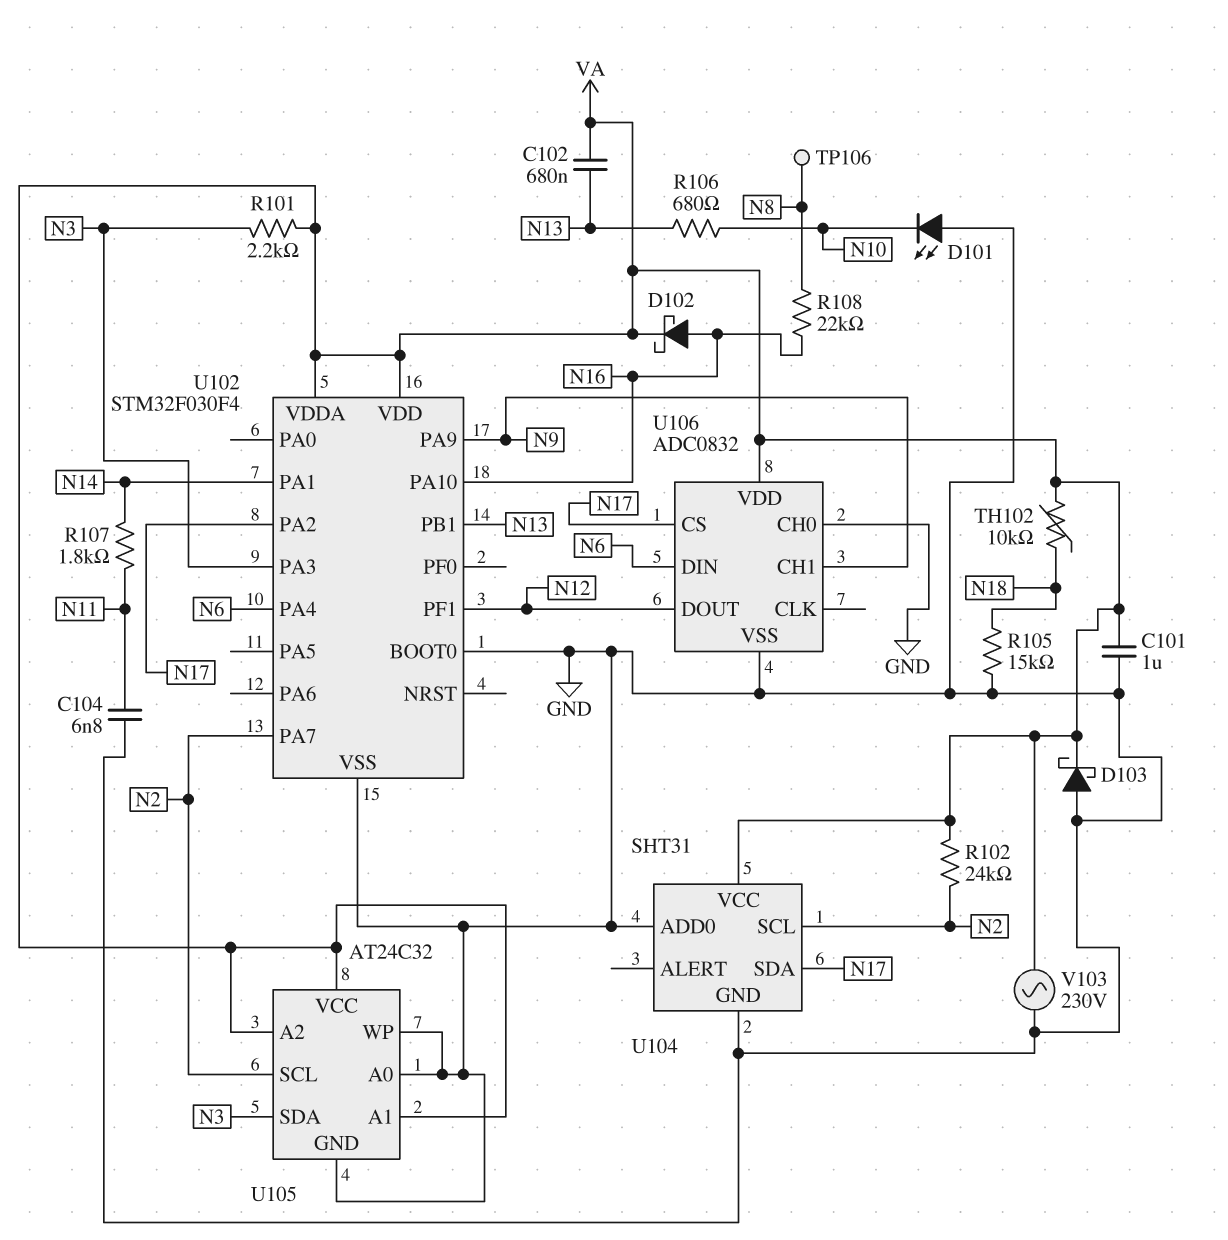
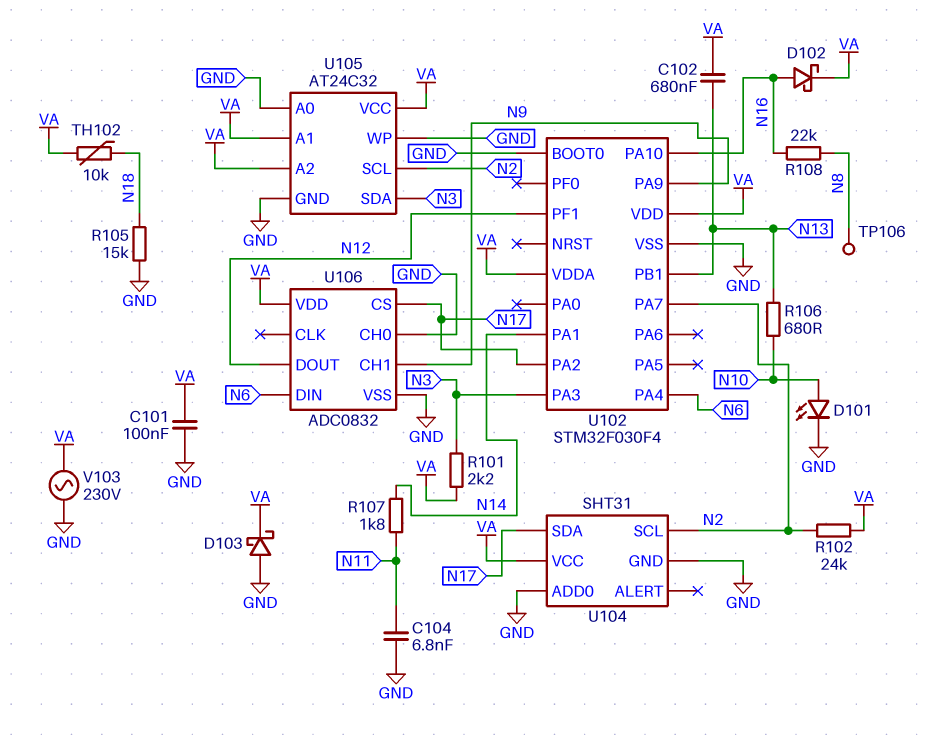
C101: 1uF (GND, VA) -> 100nF (GND, VA)
D101: LED (A GND, K N10) -> LED (A N10, K GND)

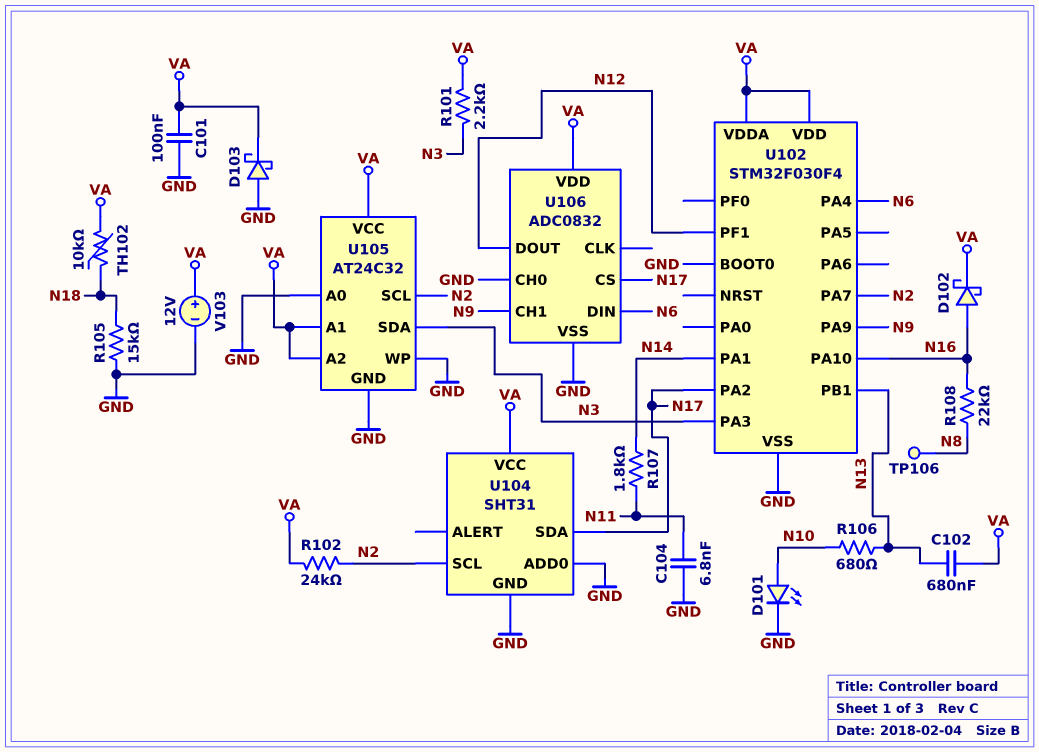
V103: AC 230V (GND, VA) -> 12V (plus VA, minus GND)

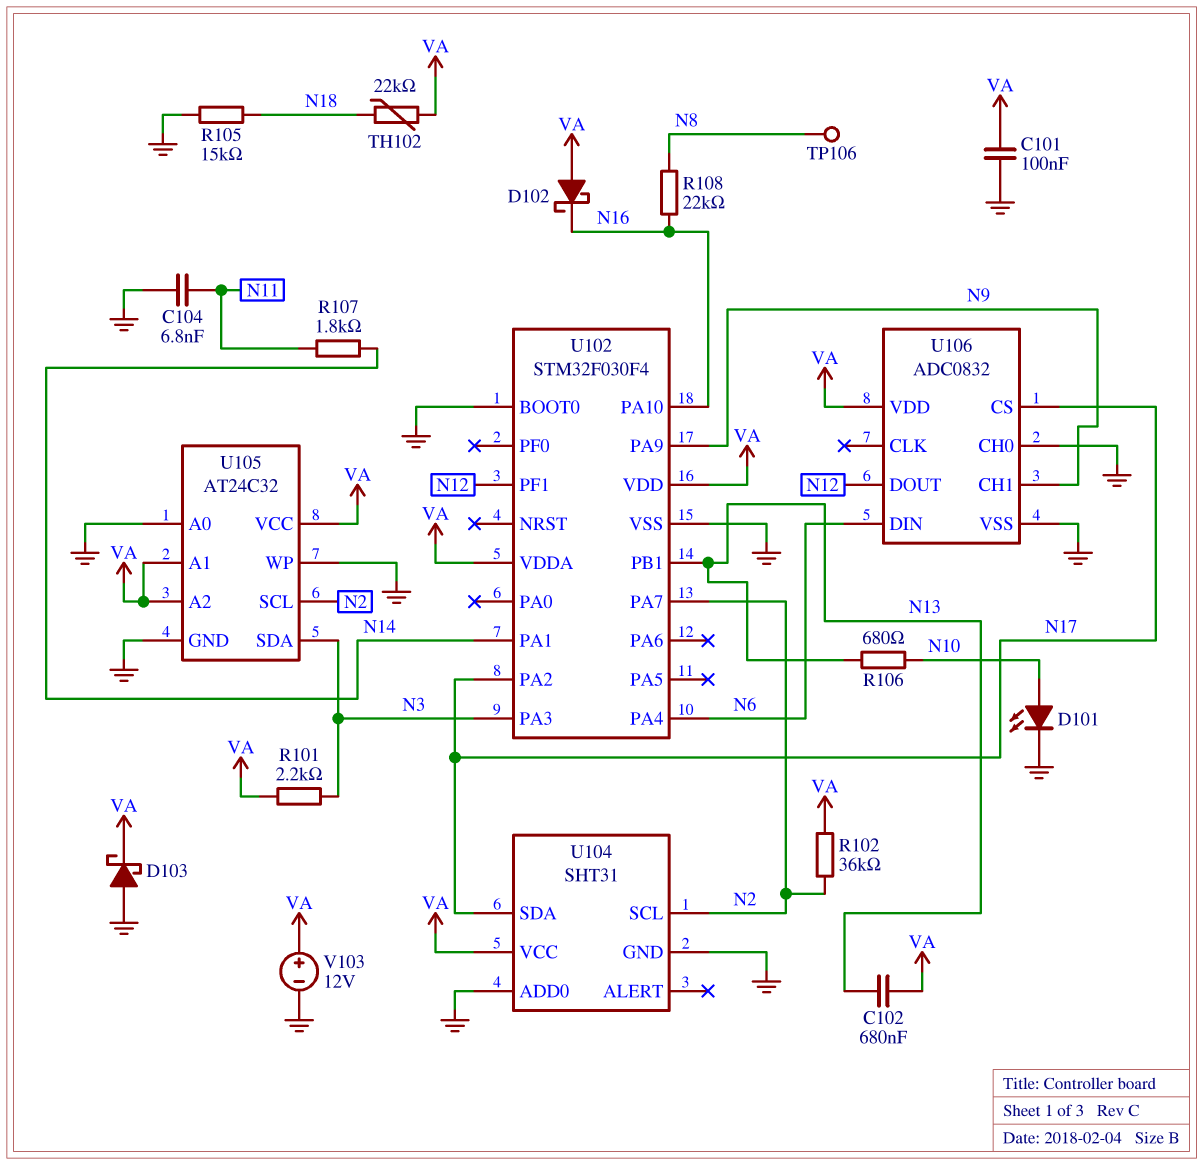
D102: schottky (A N16, K VA) -> schottky (A VA, K N16)
R102: 24k (N2, VA) -> 36k (N2, VA)
TH102: 10k (N18, VA) -> 22k (N18, VA)

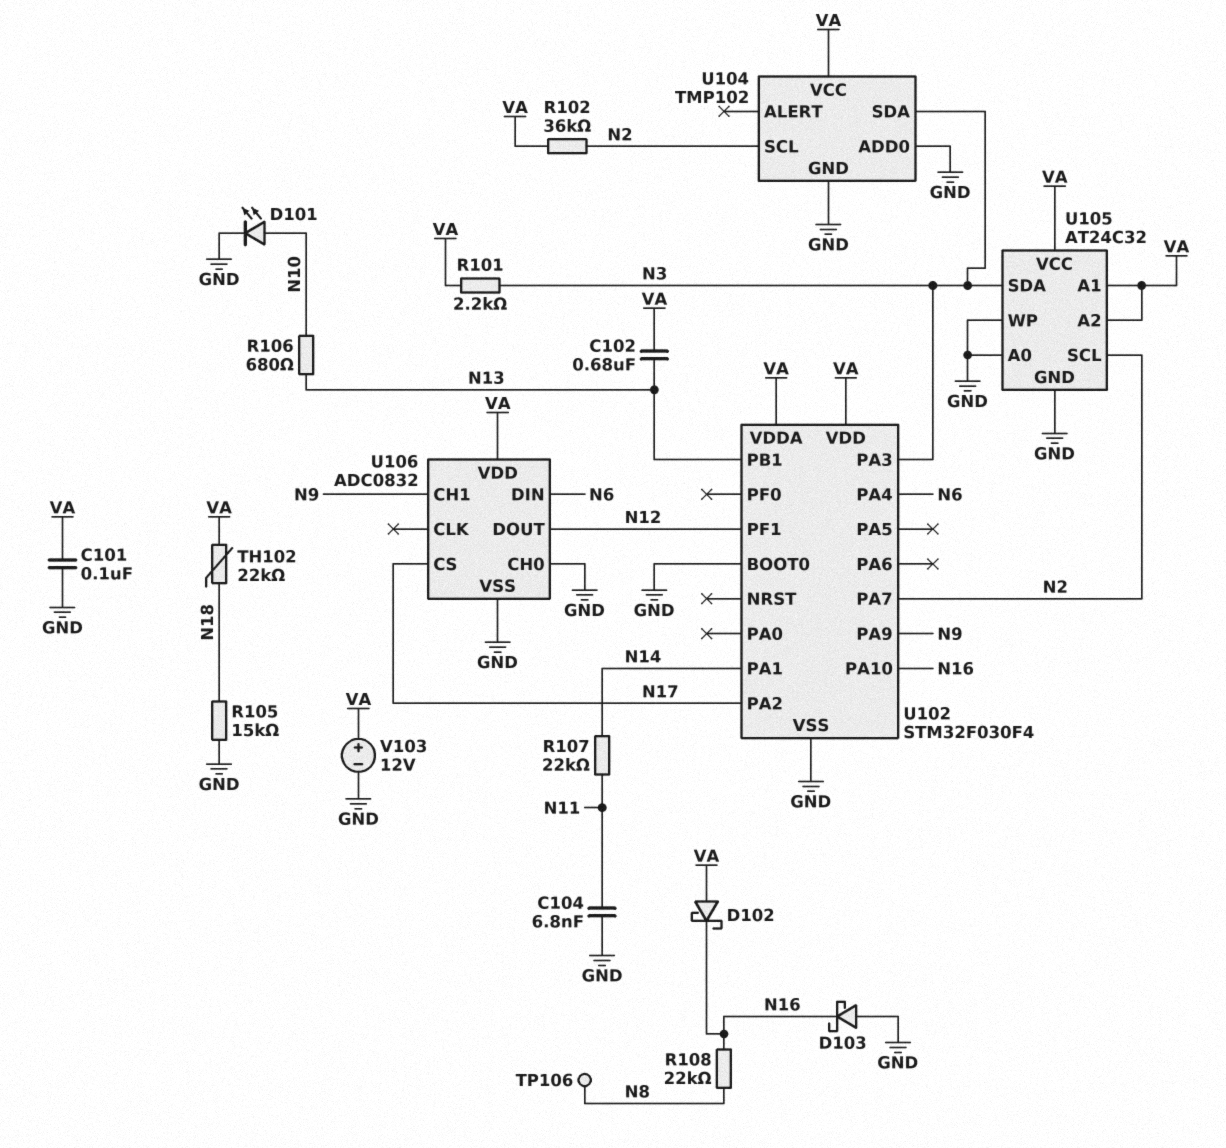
D103: schottky (A GND, K VA) -> schottky (A GND, K N16)
R107: 1.8k (N11, N14) -> 22k (N11, N14)
U104: SHT31 -> TMP102
U104 pin SDA: N17 -> N3

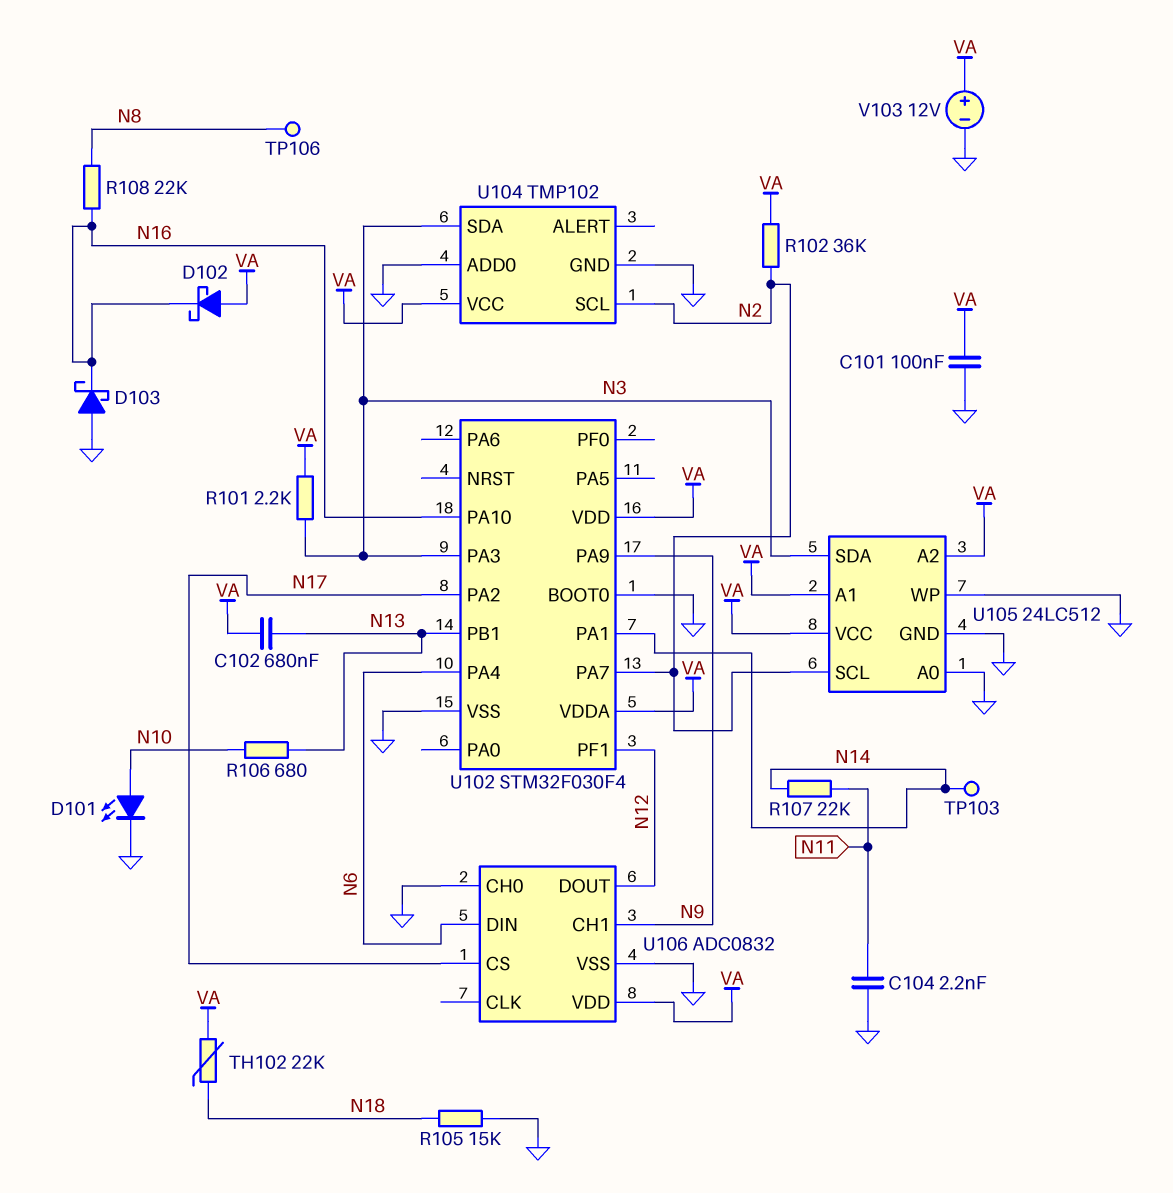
C104: 6.8nF (GND, N11) -> 2.2nF (GND, N11)
TP103: none -> test point (N14)
U105: AT24C32 -> 24LC512

